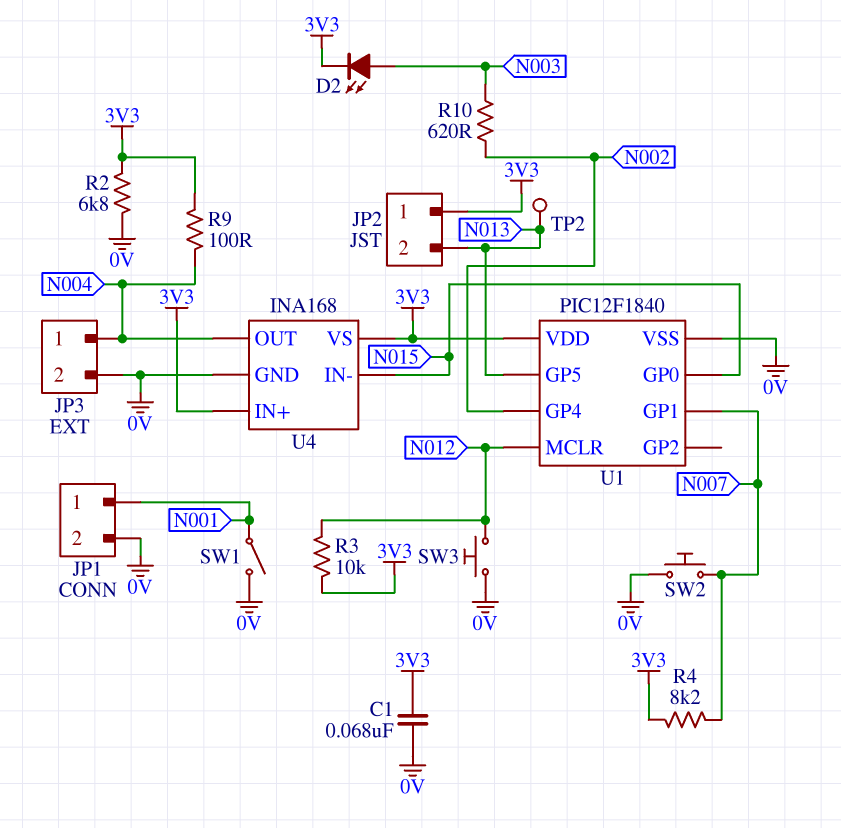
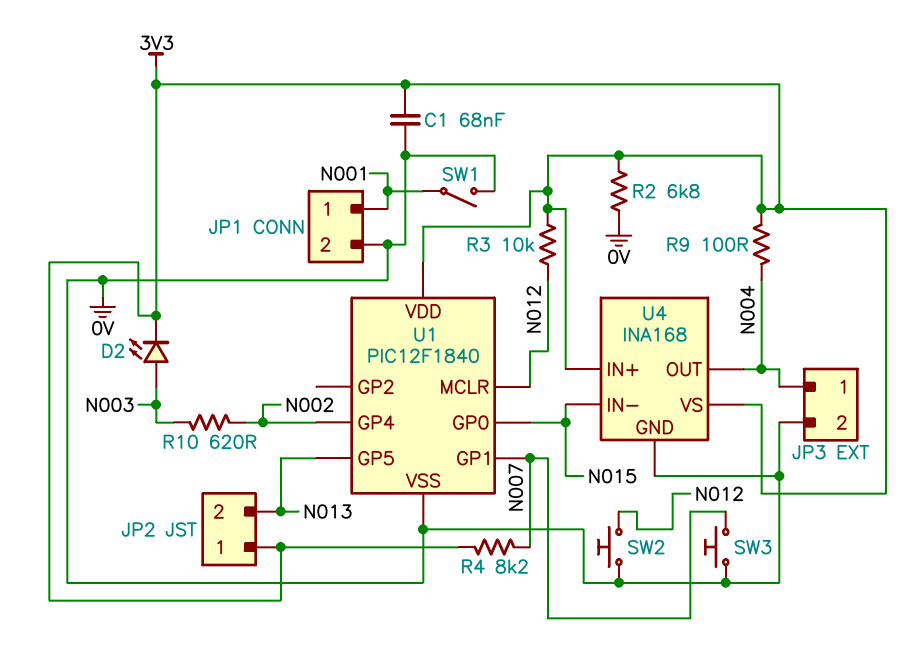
SW2: button (0V, N007) -> button (0V, N012)
SW3: button (0V, N012) -> button (0V, N007)
TP2: test point (N013) -> none

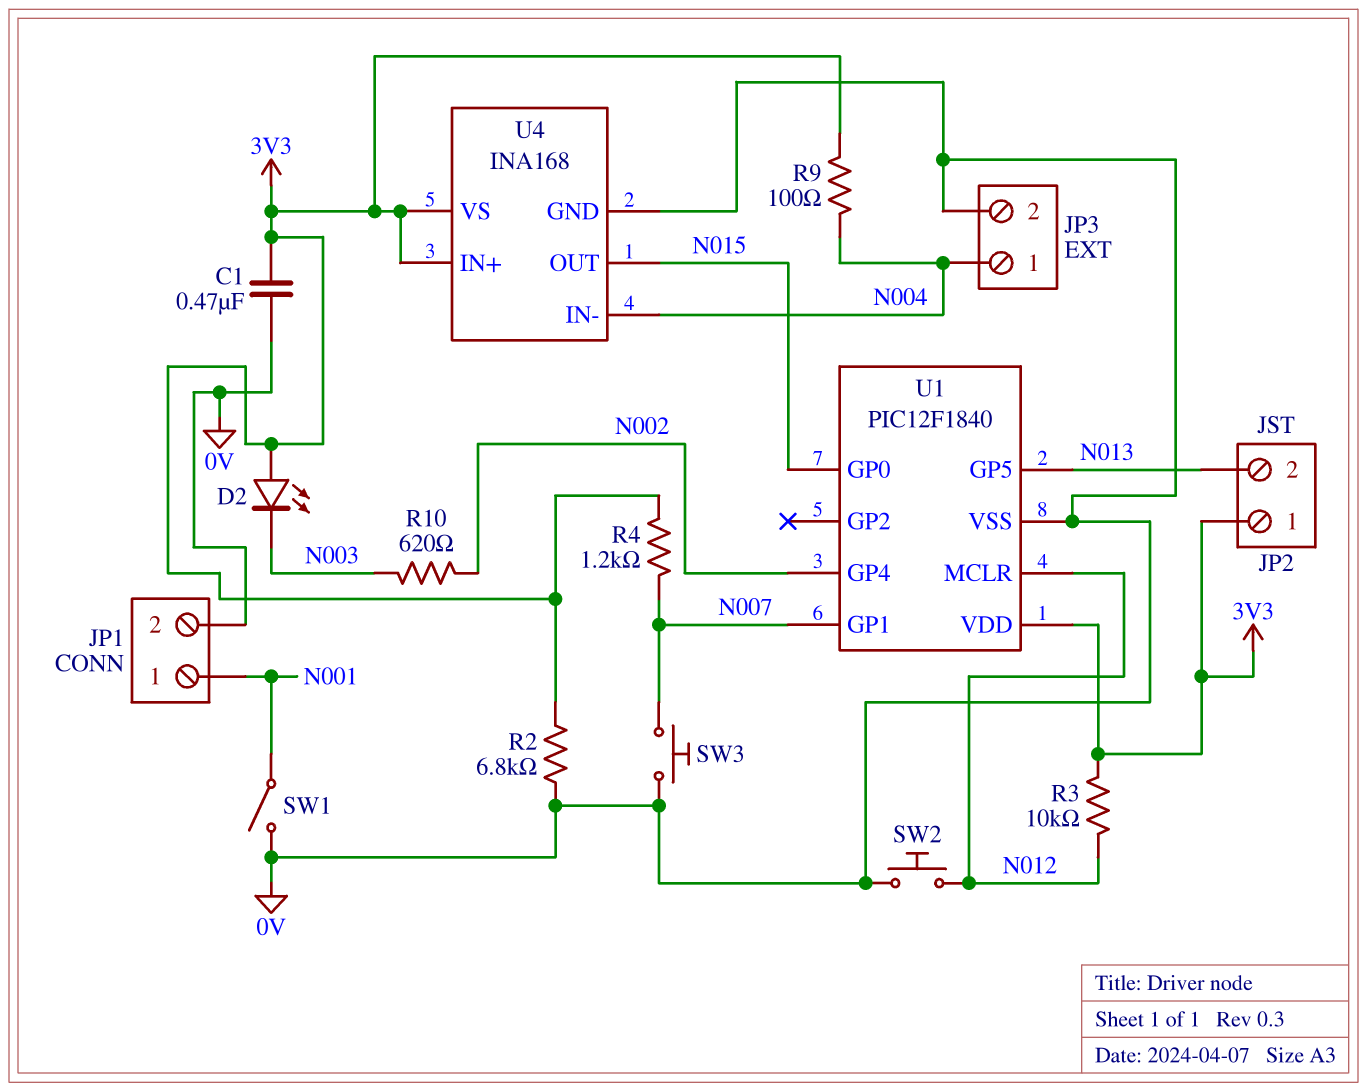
C1: 68nF (0V, 3V3) -> 470nF (0V, 3V3)
D2: LED (A N003, K 3V3) -> LED (A 3V3, K N003)
R4: 8.2k (3V3, N007) -> 1.2k (3V3, N007)
U4 pin IN-: N015 -> N004
U4 pin OUT: N004 -> N015

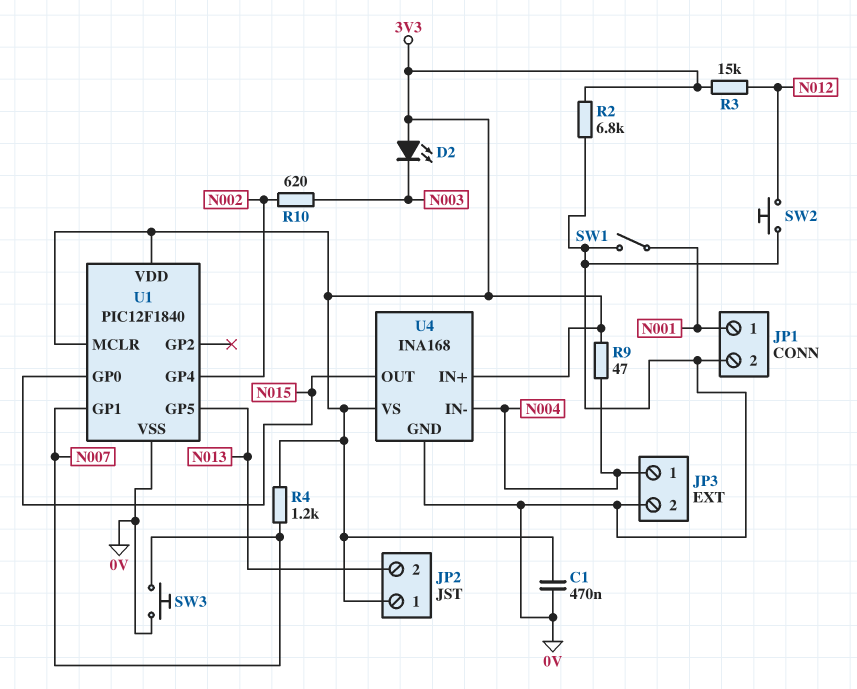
R3: 10k (3V3, N012) -> 15k (3V3, N012)
R9: 100 (3V3, N004) -> 47 (3V3, N004)
U1 pin MCLR: N012 -> 3V3

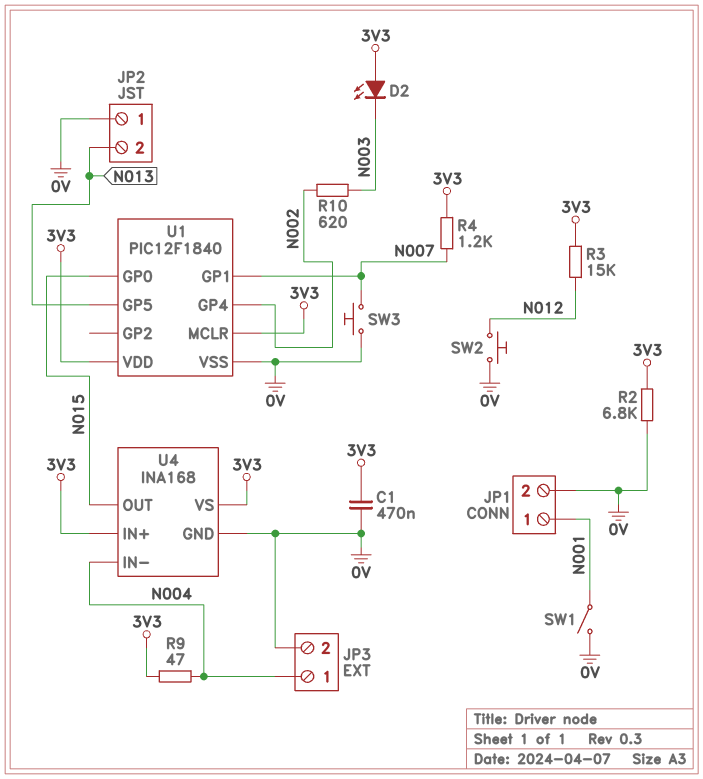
JP2 pin 1: 3V3 -> 0V

